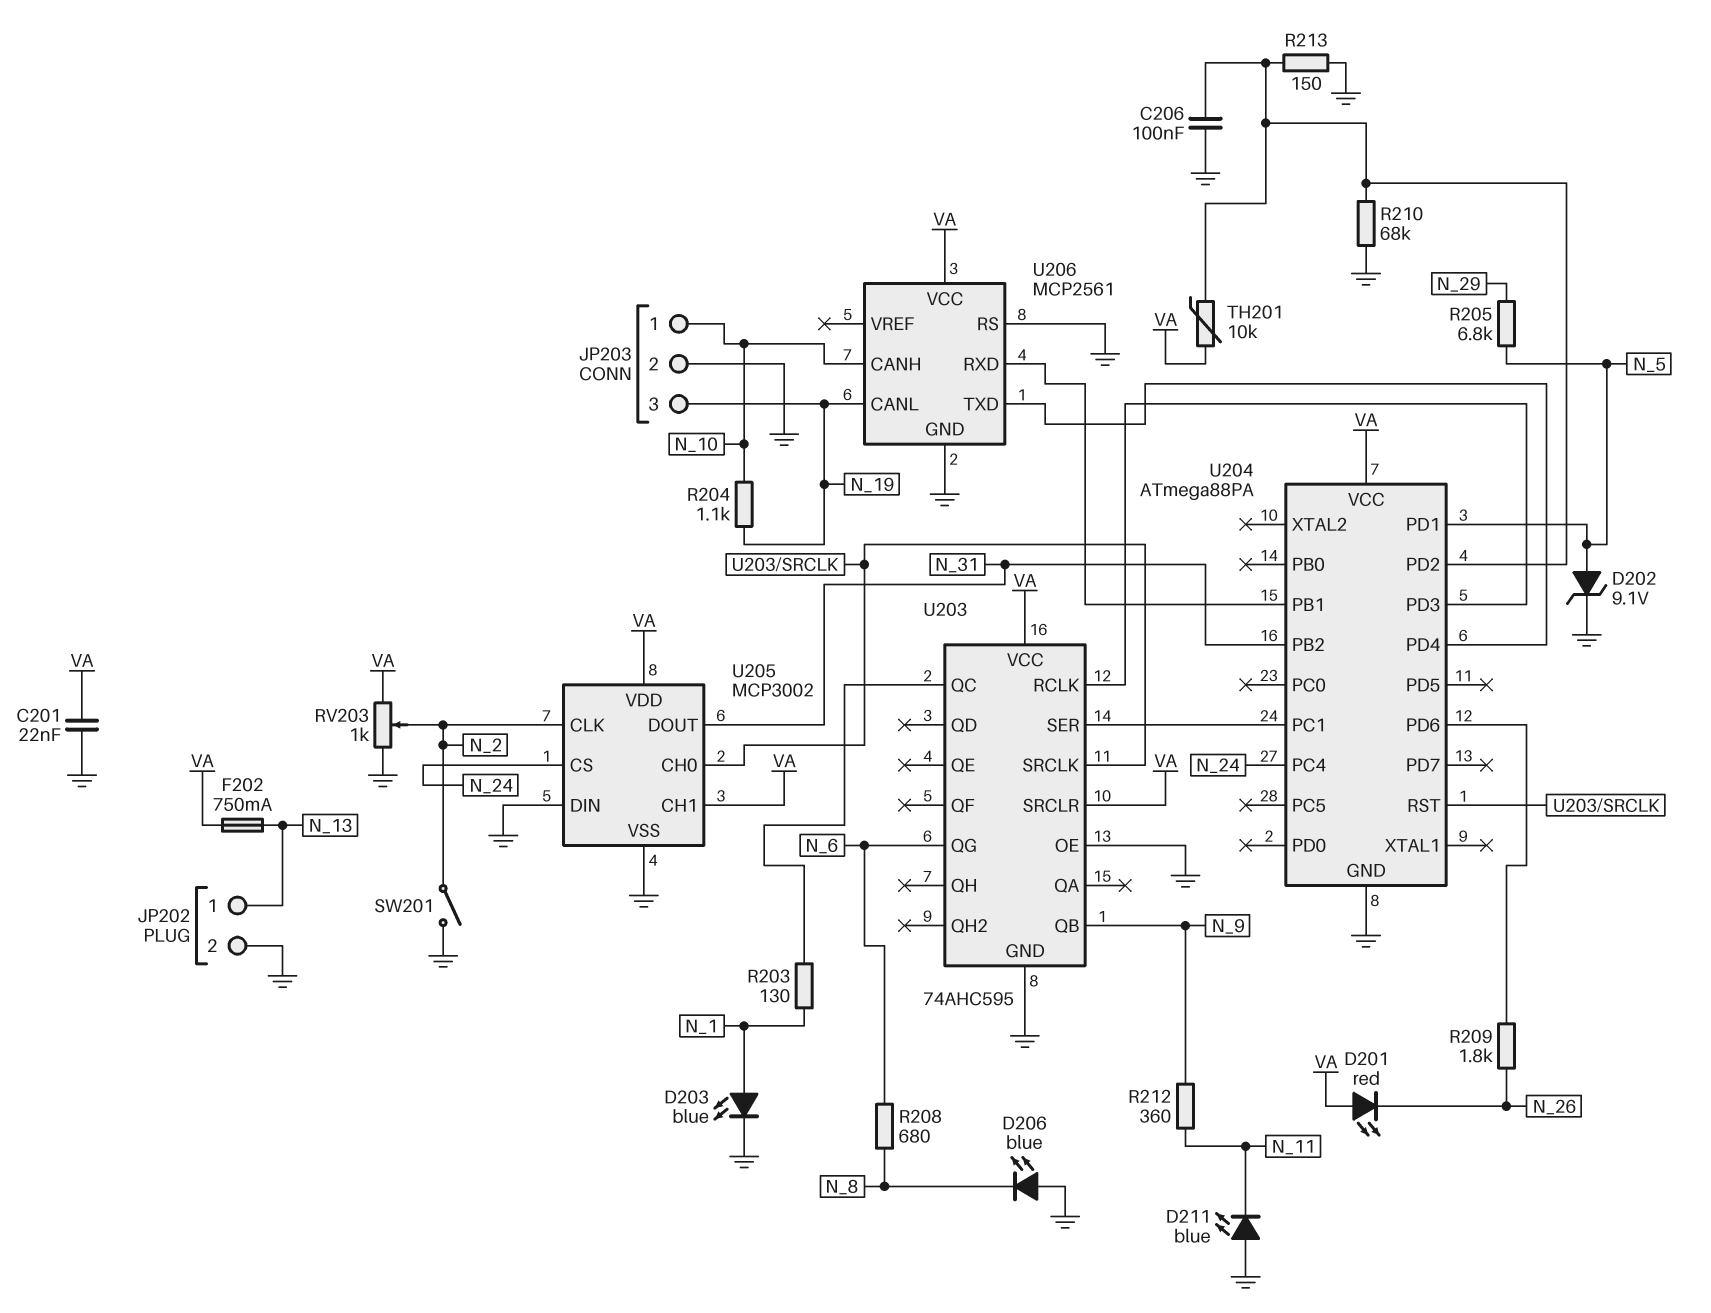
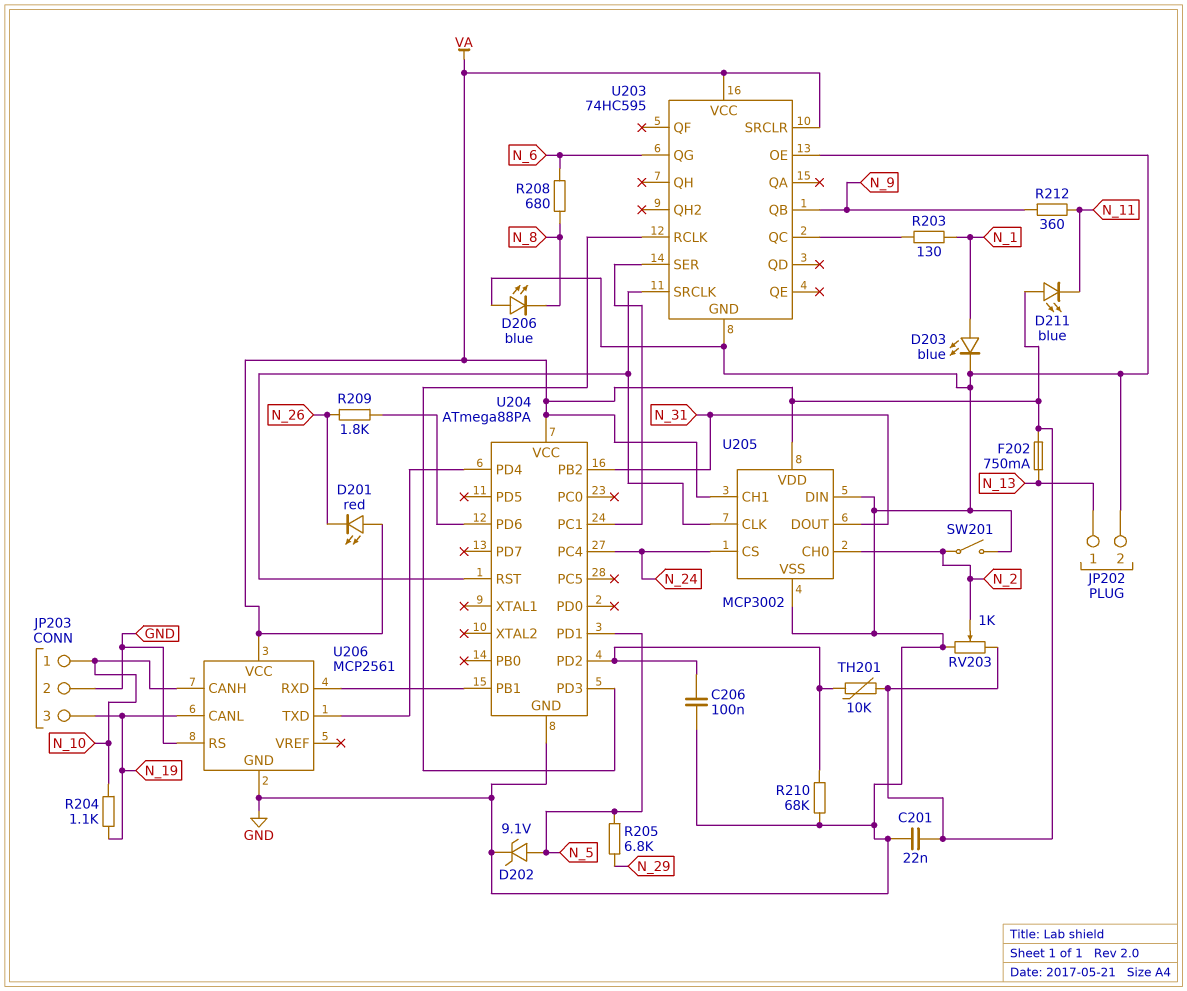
D211: LED blue (A GND, K N_11) -> LED blue (A VA, K N_11)
R213: 150 (GND, U204/PD2) -> none
U203: 74AHC595 -> 74HC595
U205 pin CH0: U203/SRCLK -> N_2
U205 pin CLK: N_2 -> U203/SRCLK

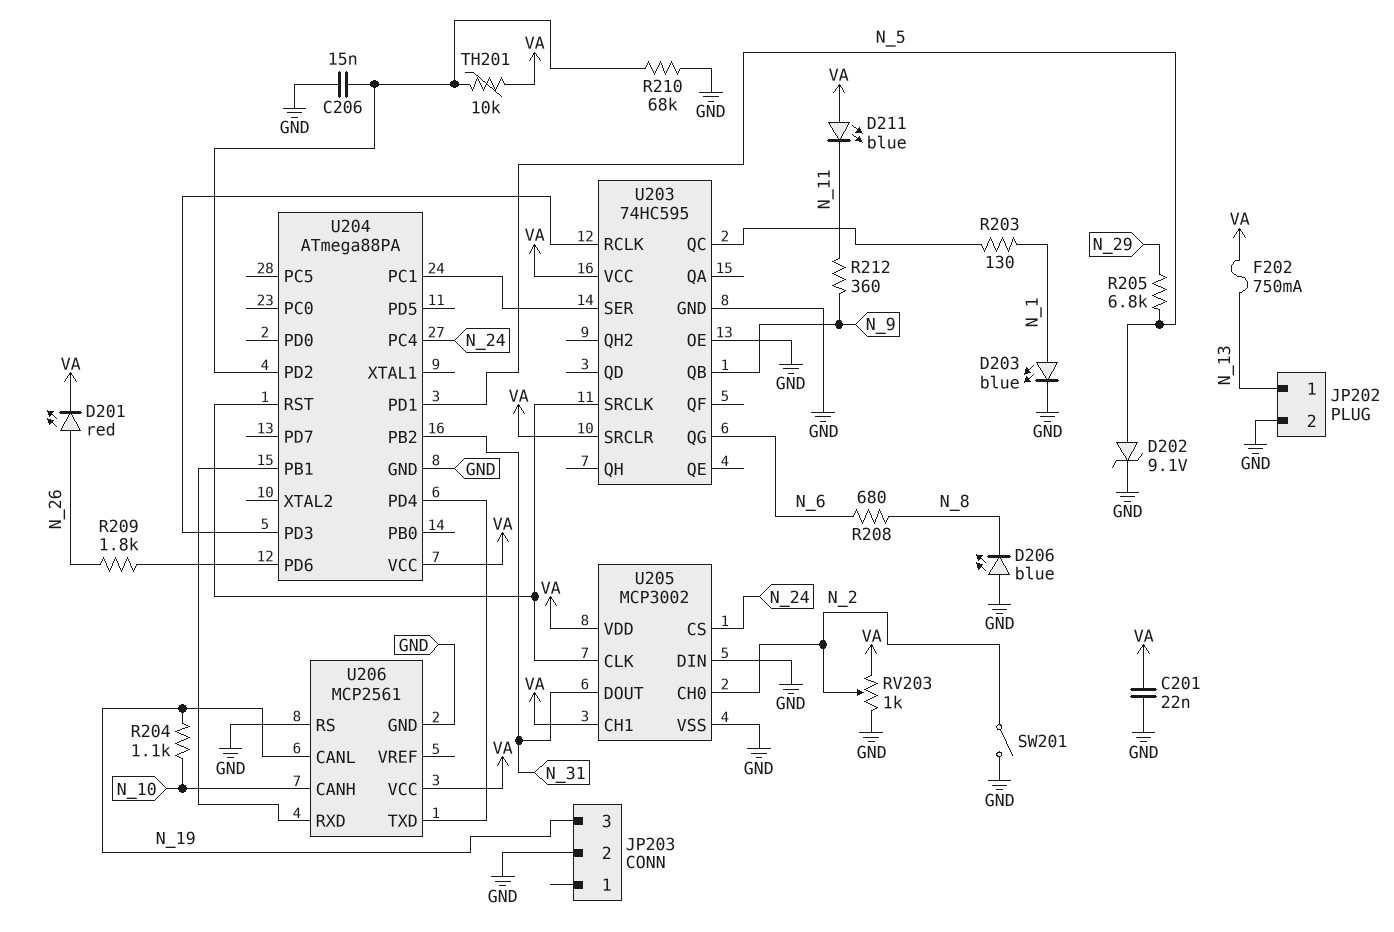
C206: 100nF (GND, U204/PD2) -> 15nF (GND, U204/PD2)
D201: LED red (A VA, K N_26) -> LED red (A N_26, K VA)
JP203 pin 1: N_10 -> none

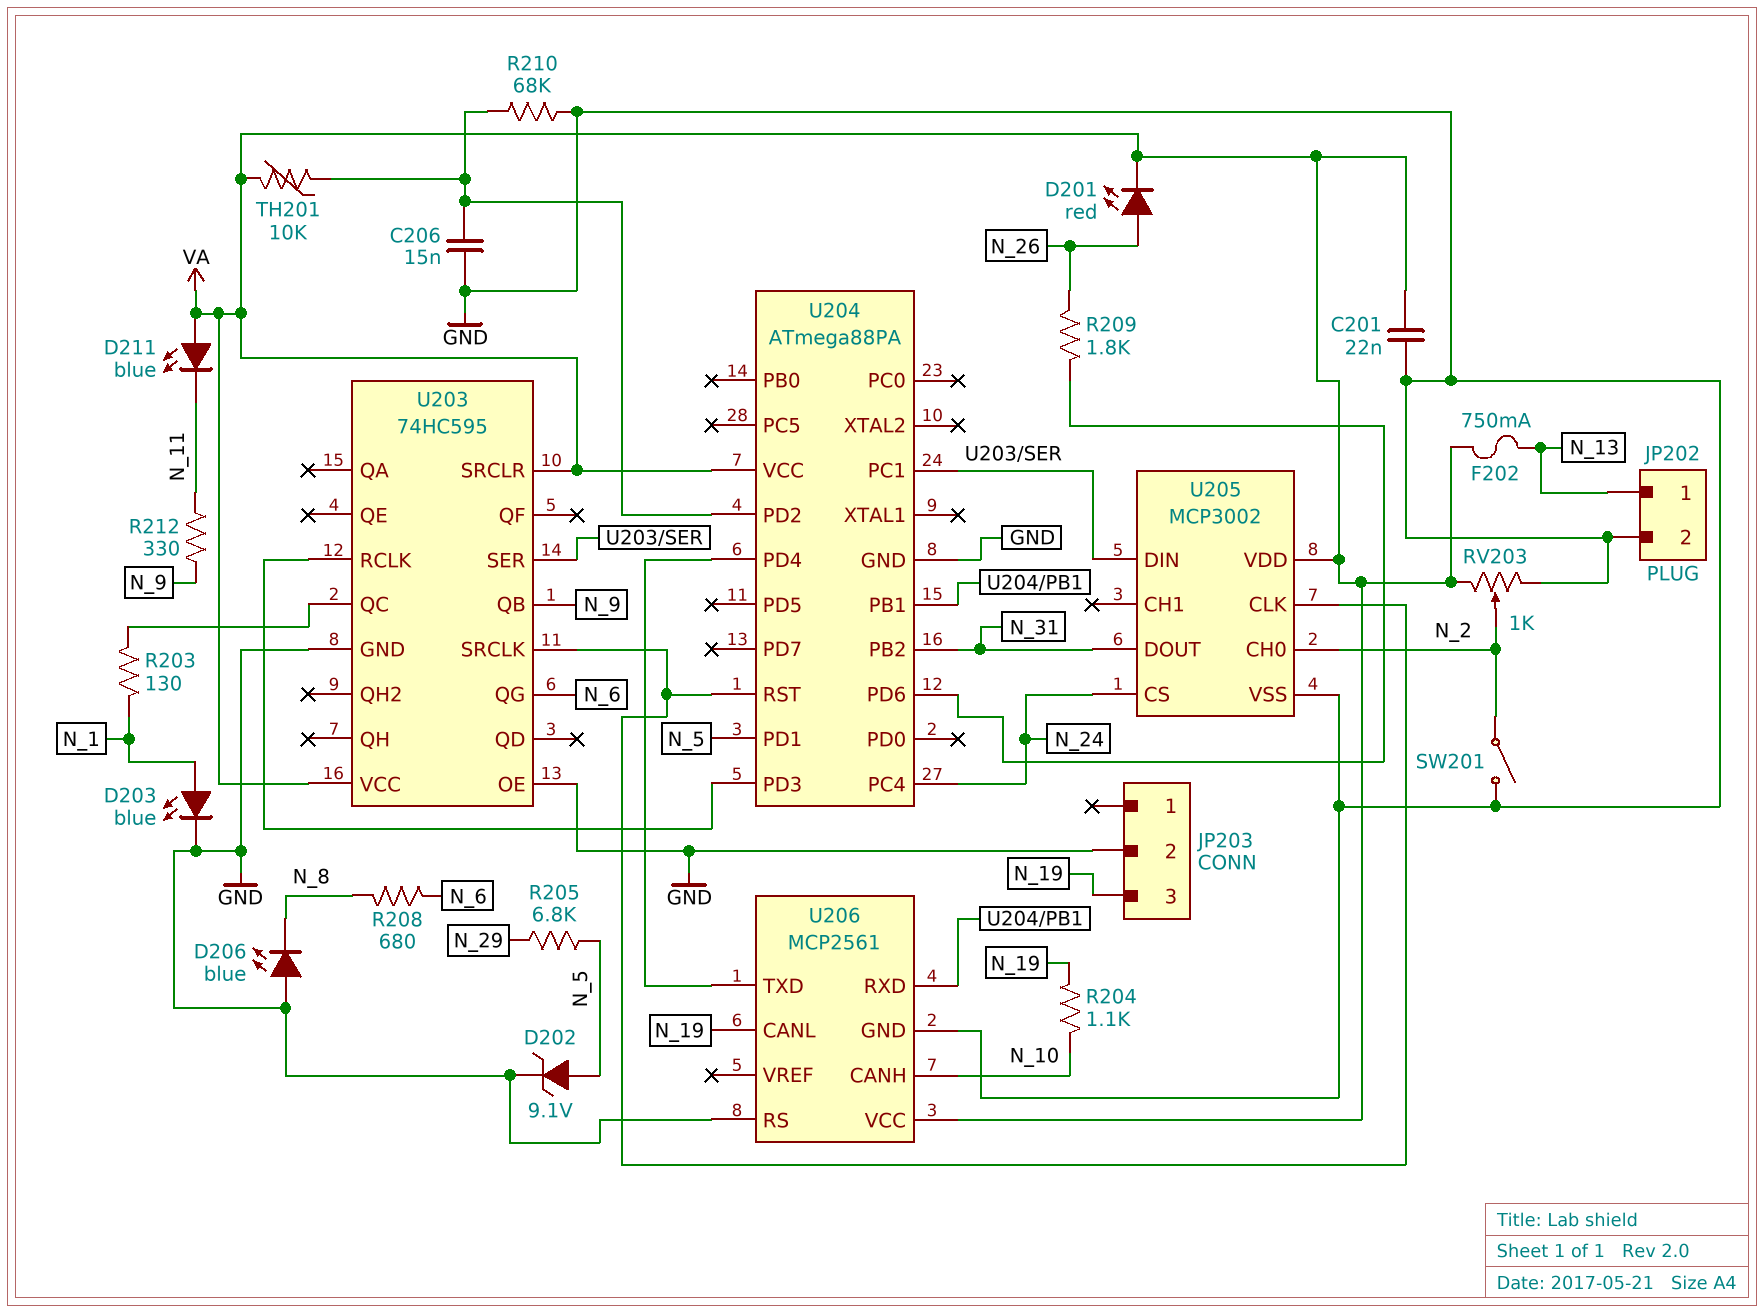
R212: 360 (N_9, N_11) -> 330 (N_9, N_11)
U205 pin CH1: VA -> none
U205 pin DIN: GND -> U203/SER

